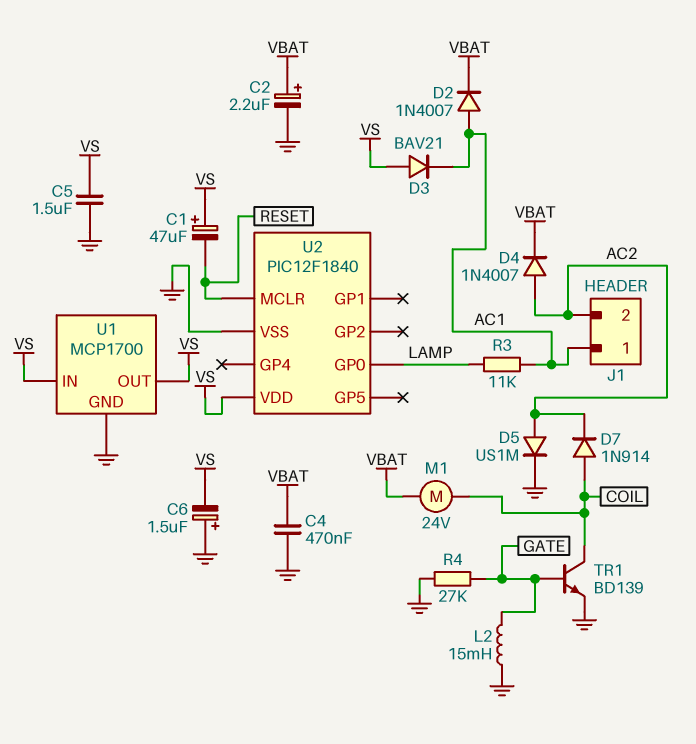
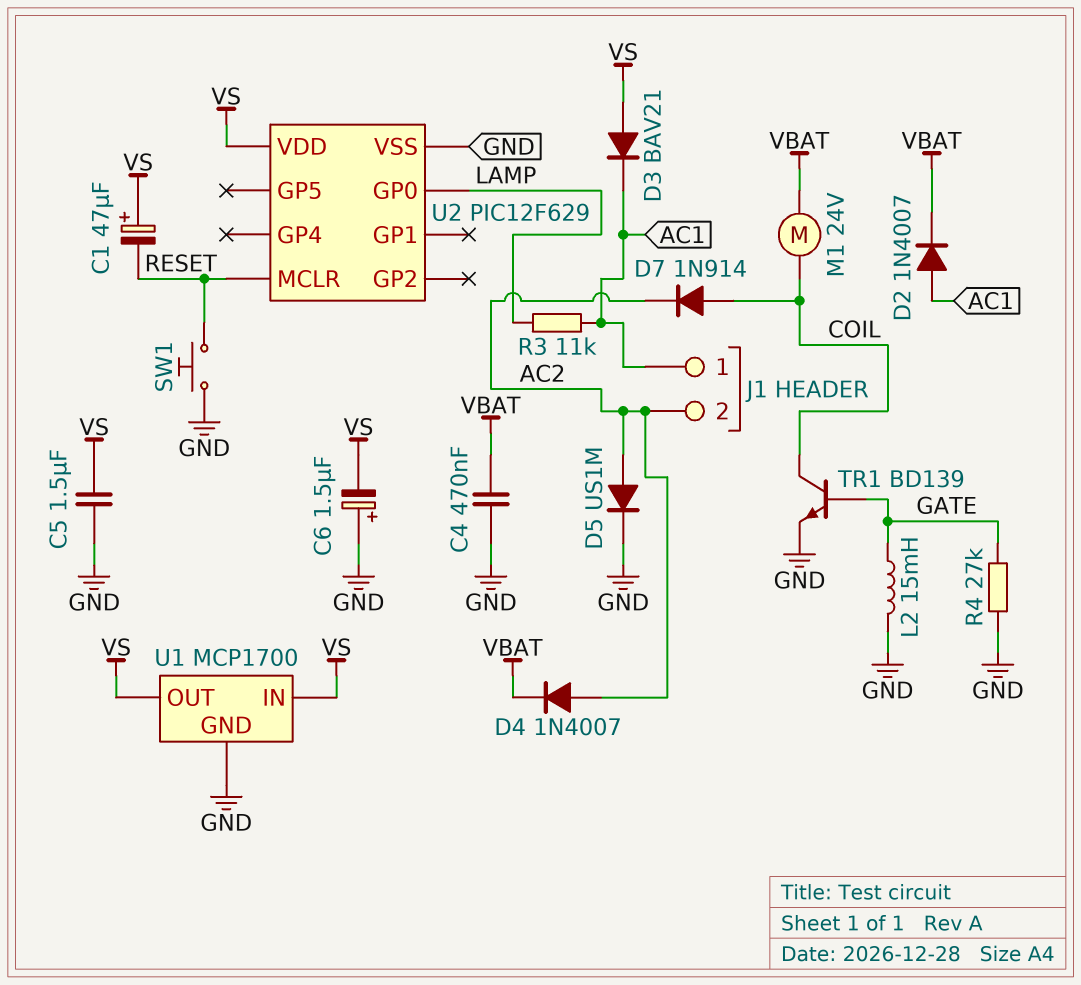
C2: 2.2uF (plus VBAT, minus GND) -> none
SW1: none -> button (GND, RESET)
U2: PIC12F1840 -> PIC12F629

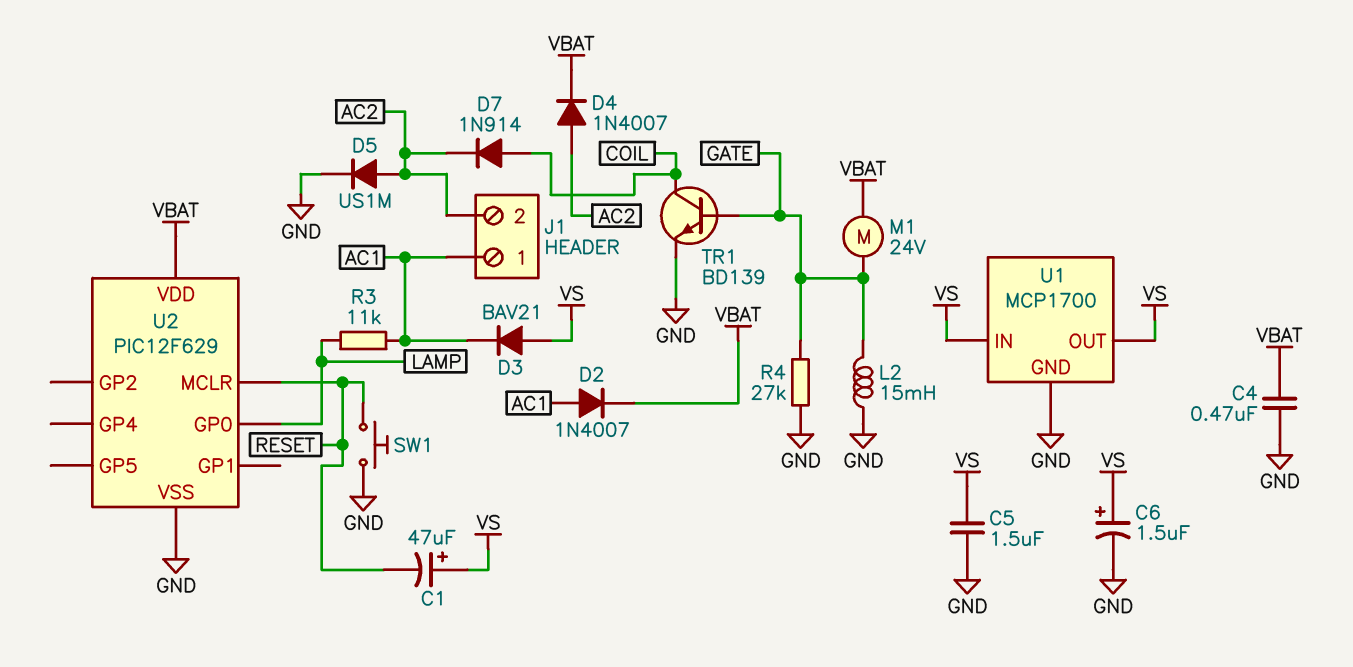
C6: 1.5uF (plus GND, minus VS) -> 1.5uF (plus VS, minus GND)
M1: motor 24V (COIL, VBAT) -> motor 24V (GATE, VBAT)
U2 pin VDD: VS -> VBAT

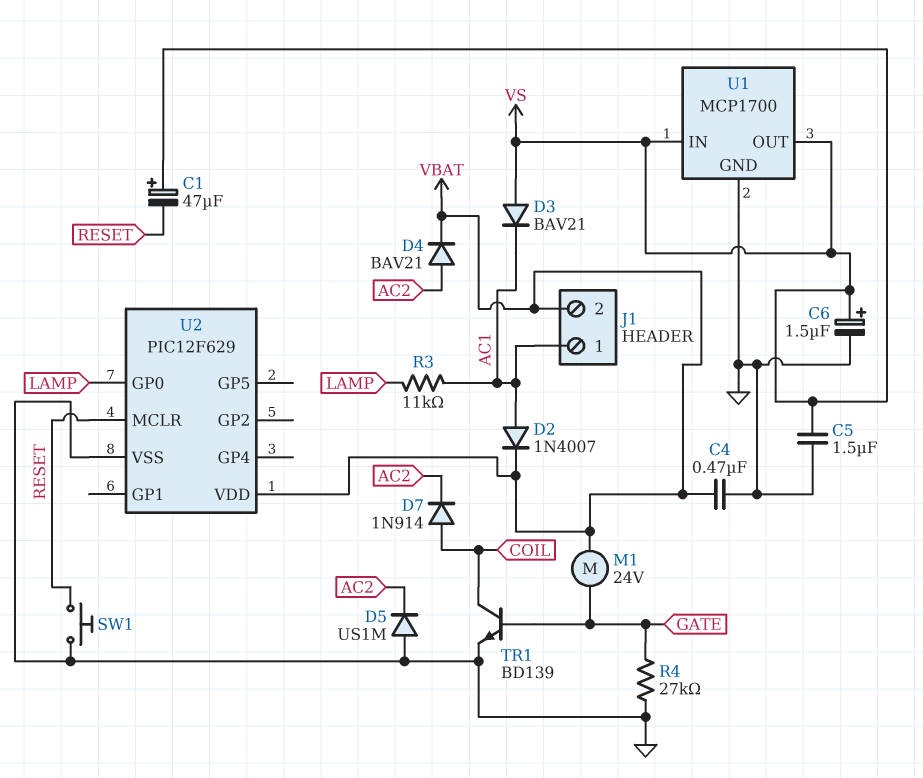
D4: diode 1N4007 (A AC2, K VBAT) -> diode BAV21 (A AC2, K VBAT)
D5: diode US1M (A AC2, K GND) -> diode US1M (A GND, K AC2)
J1 pin 2: AC2 -> VBAT
L2: 15mH (GATE, GND) -> none

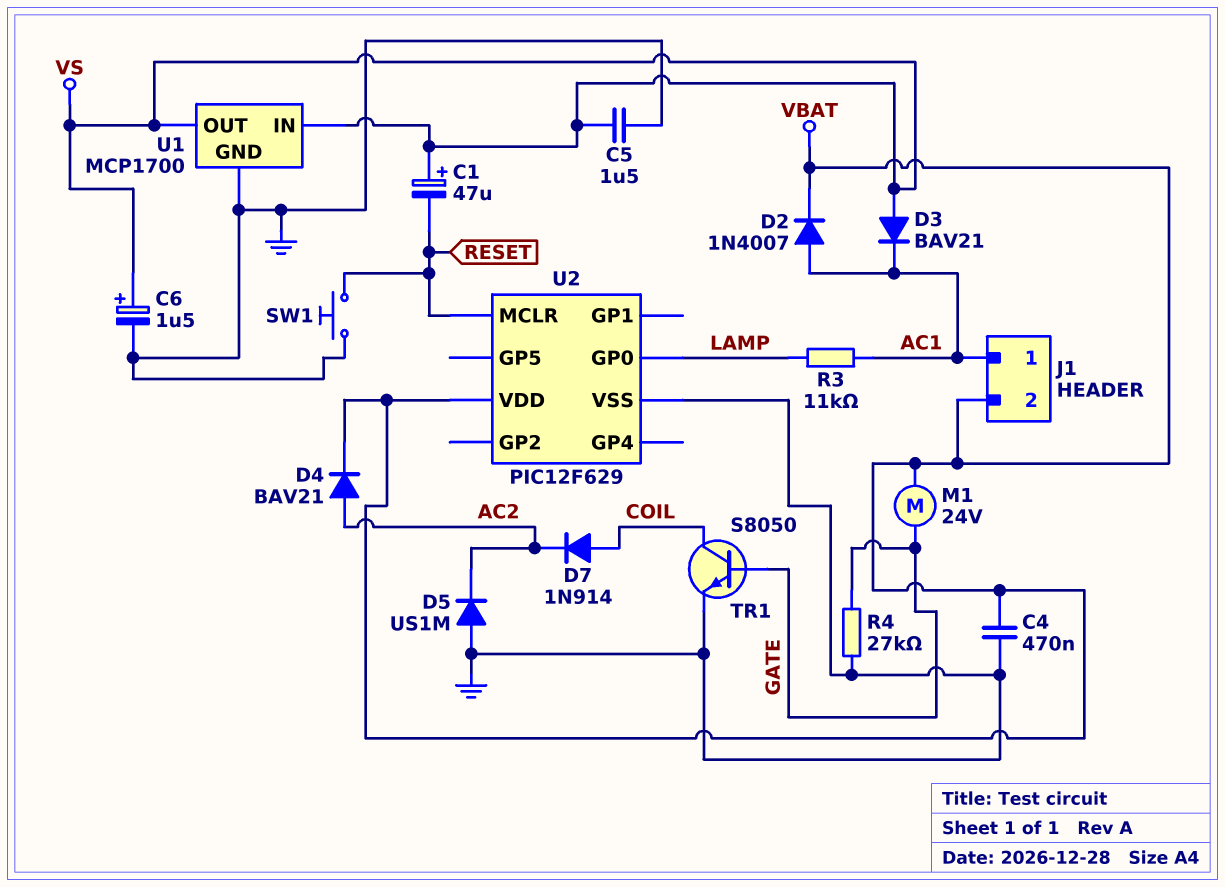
TR1: NPN BD139 (B GATE, C COIL, E GND) -> NPN S8050 (B GATE, C COIL, E GND)

